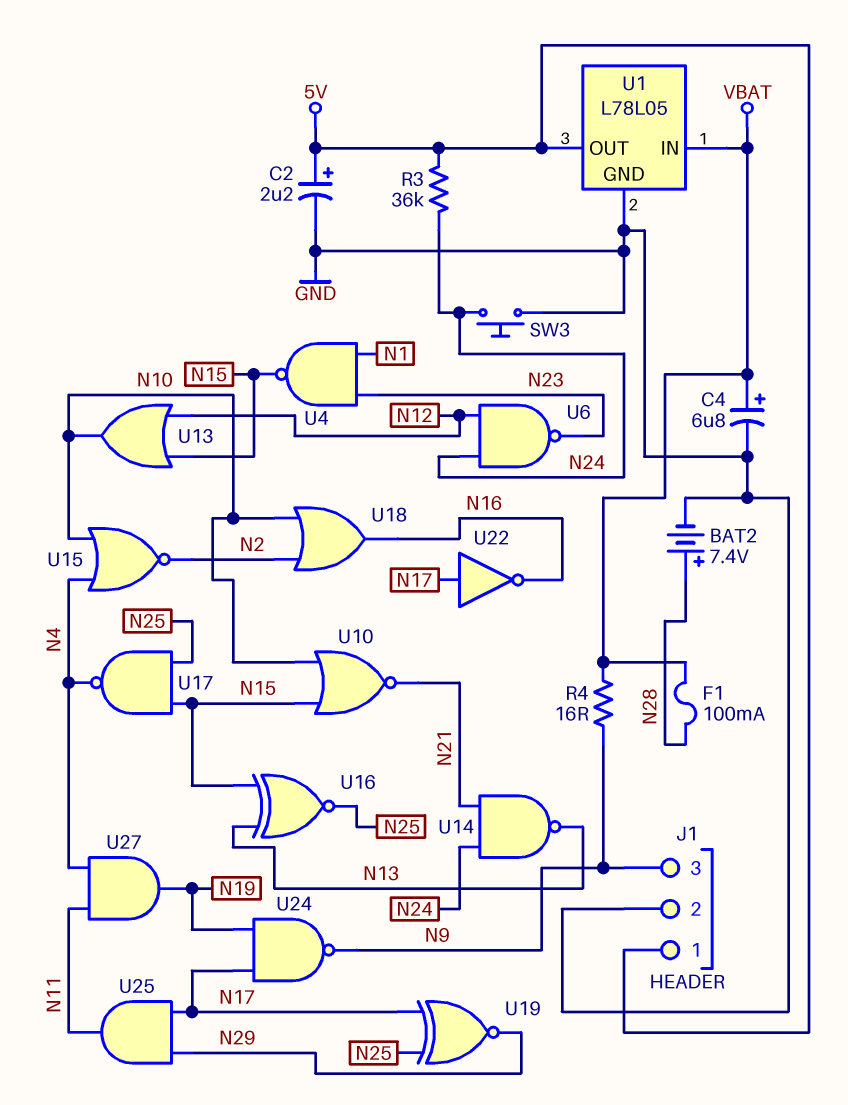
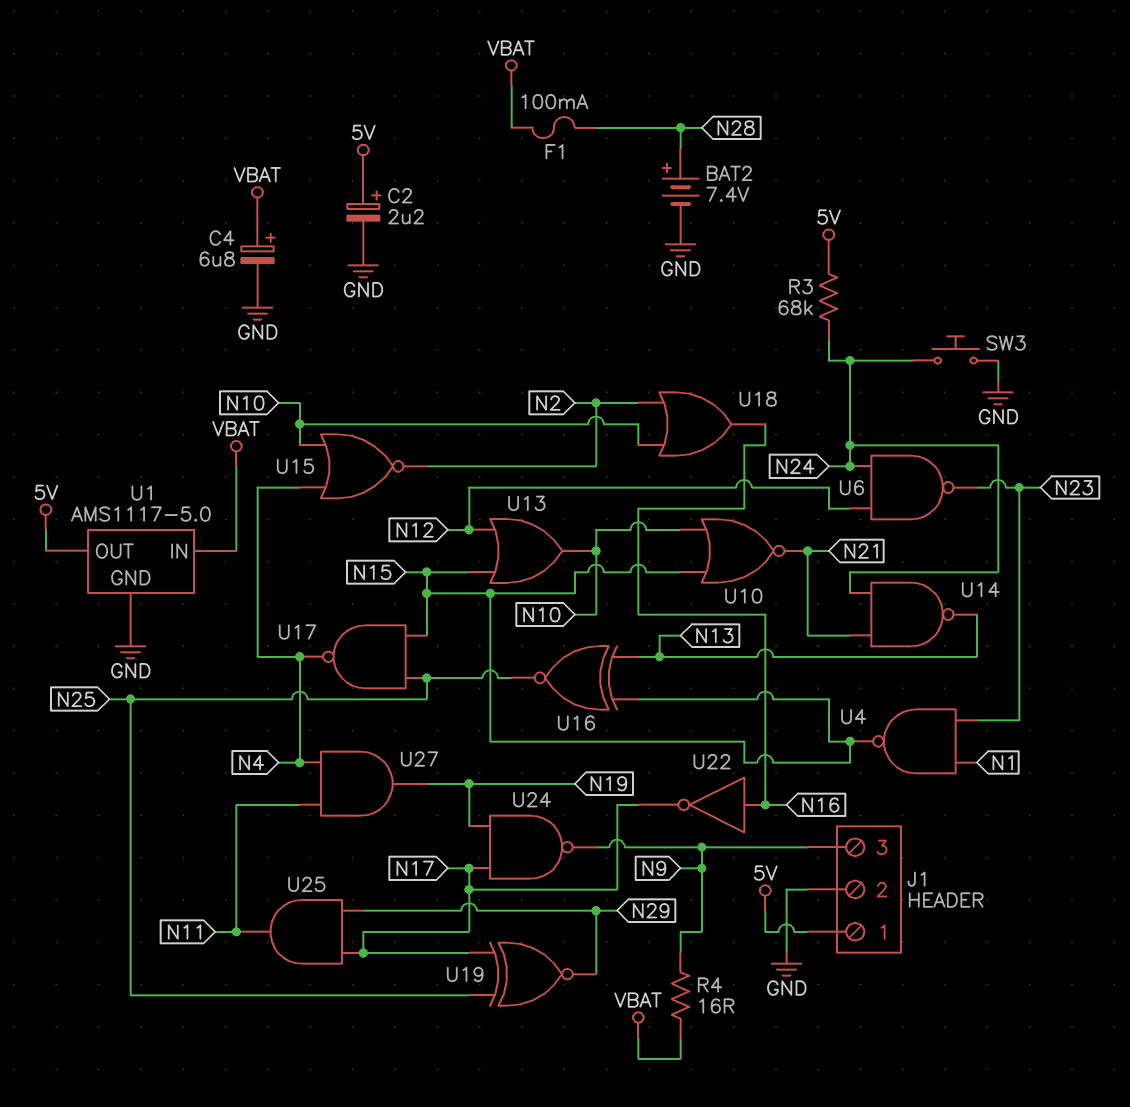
R3: 36k (5V, N24) -> 68k (5V, N24)
U1: L78L05 -> AMS1117-5.0
U22: NOT (in N17, out N16) -> NOT (in N16, out N17)

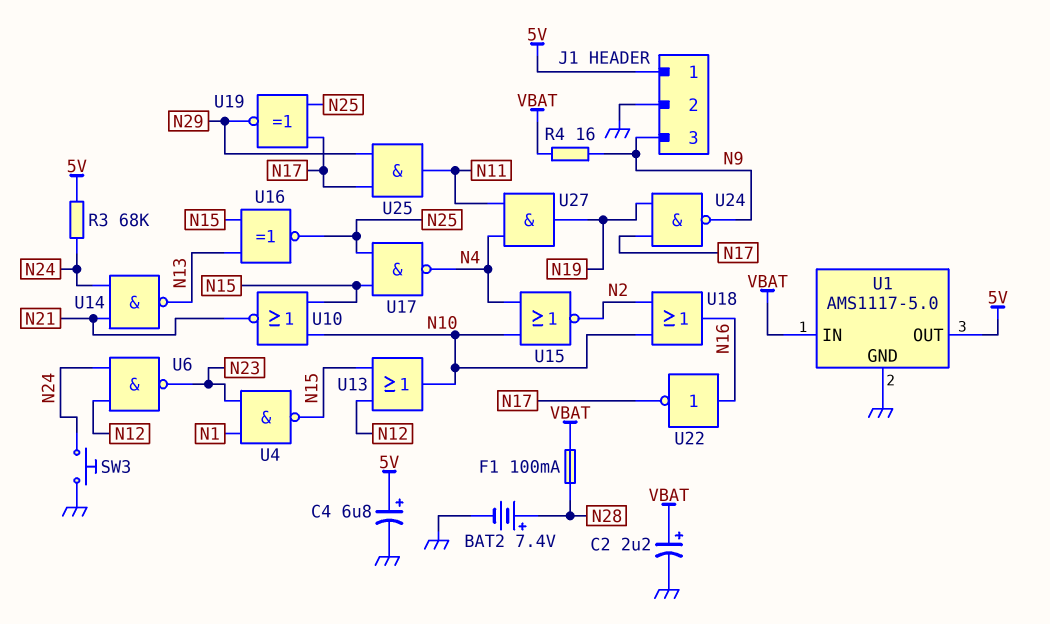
C2: 2.2uF (plus 5V, minus GND) -> 2.2uF (plus VBAT, minus GND)
C4: 6.8uF (plus VBAT, minus GND) -> 6.8uF (plus 5V, minus GND)

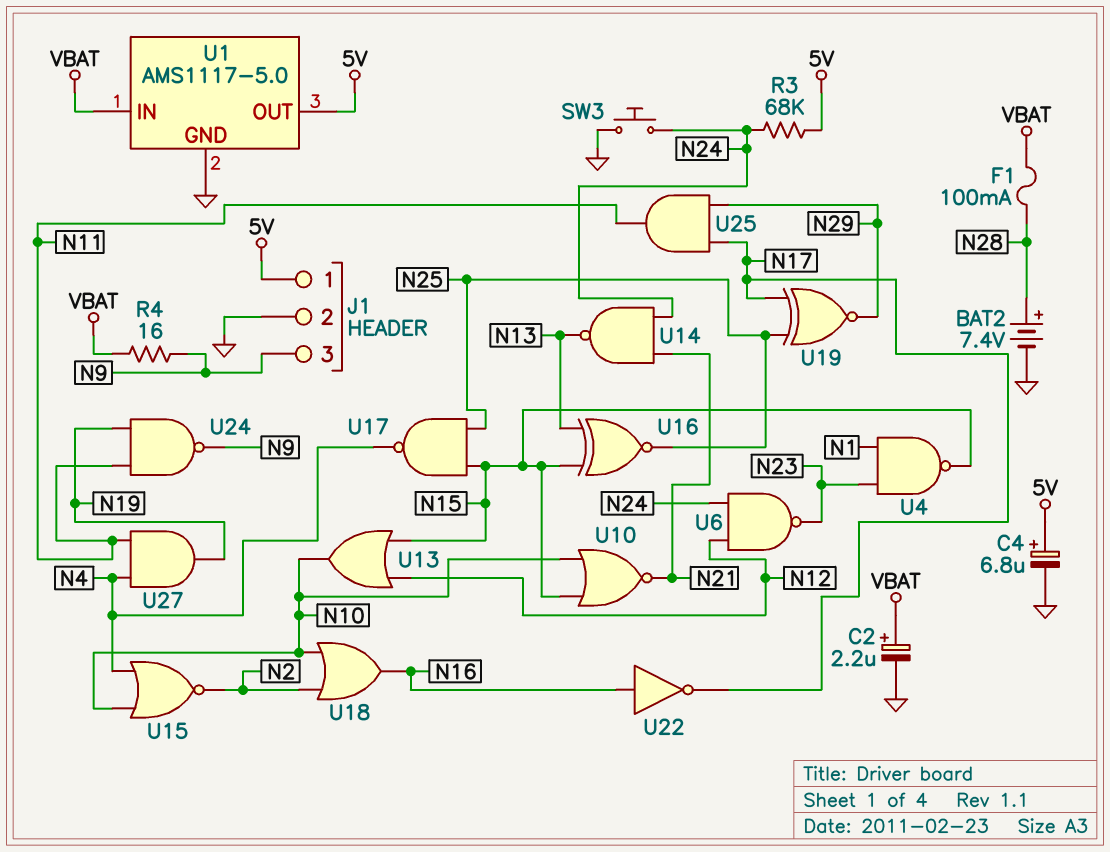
U24: NAND (in N17, in N19, out N9) -> NAND (in N11, in N19, out N9)

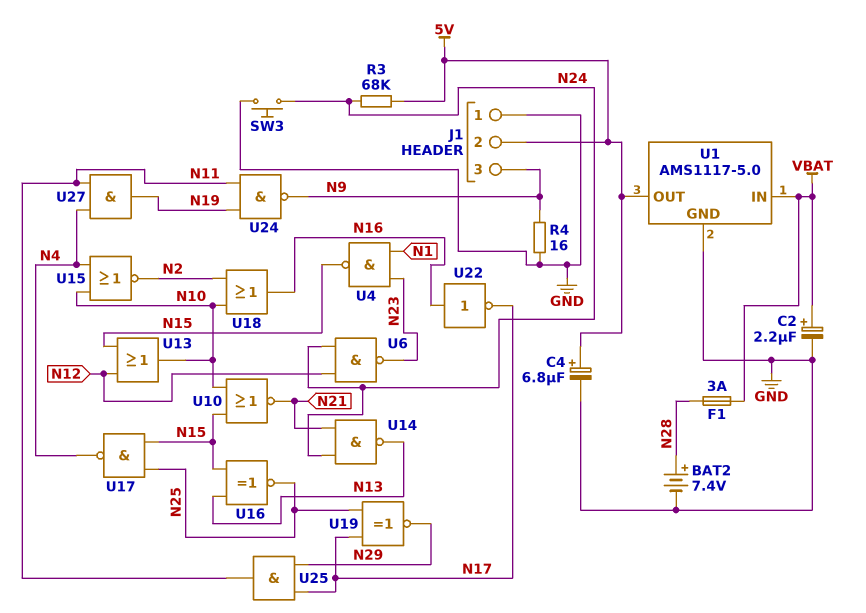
F1: 100mA (N28, VBAT) -> 3A (N28, VBAT)
J1 pin 1: 5V -> GND
J1 pin 2: GND -> 5V
R4: 16 (N9, VBAT) -> 16 (GND, N9)

